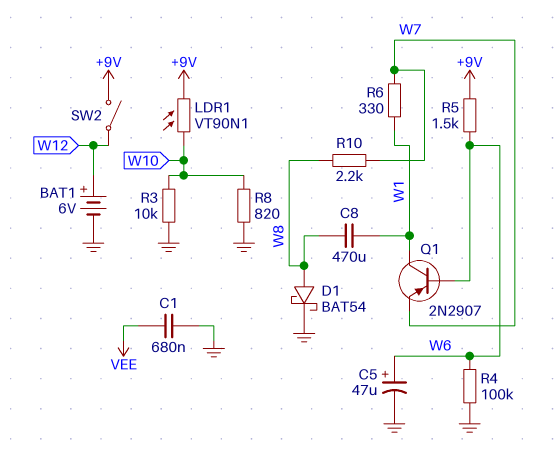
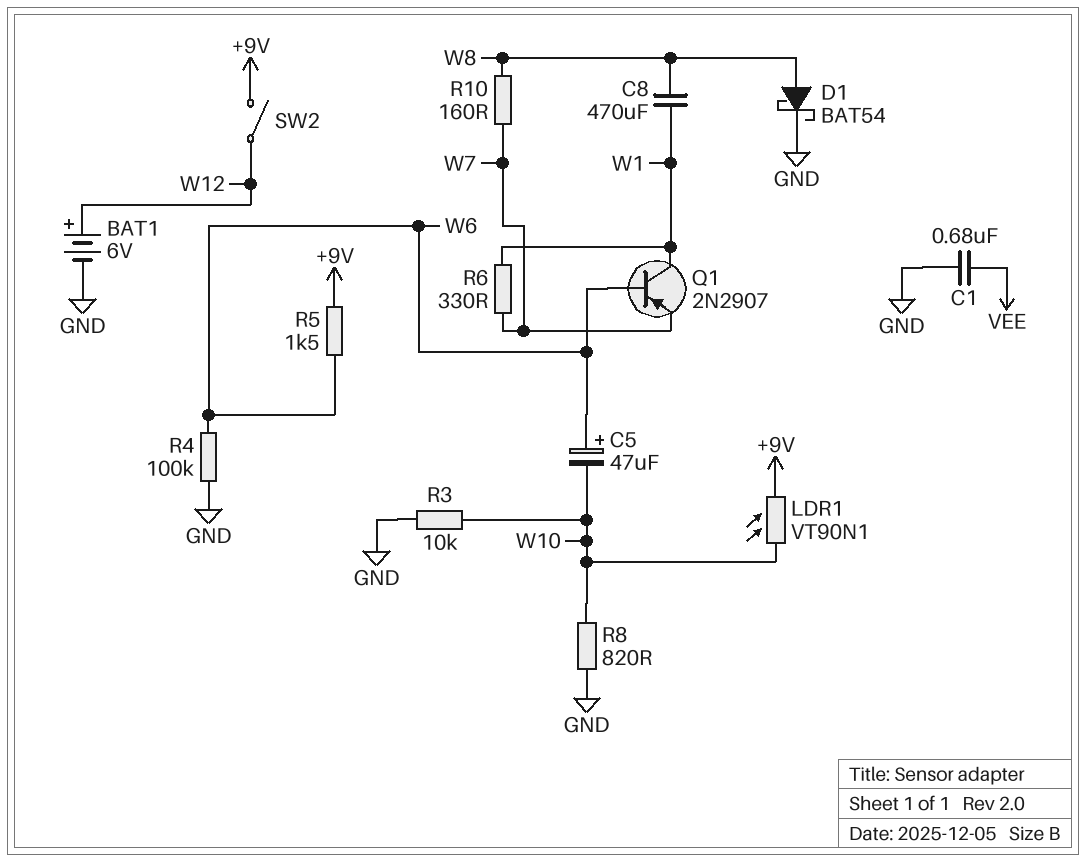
C5: 47uF (plus W6, minus GND) -> 47uF (plus W6, minus W10)
R10: 2.2k (W7, W8) -> 160 (W7, W8)

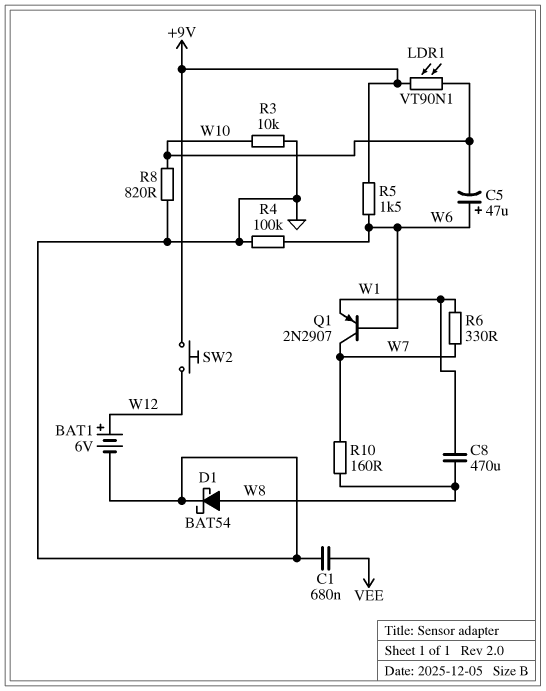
Q1: PNP 2N2907 (B W6, C W1, E W7) -> PNP 2N2907 (B W6, C W7, E W1)
SW2: switch (+9V, W12) -> button (+9V, W12)

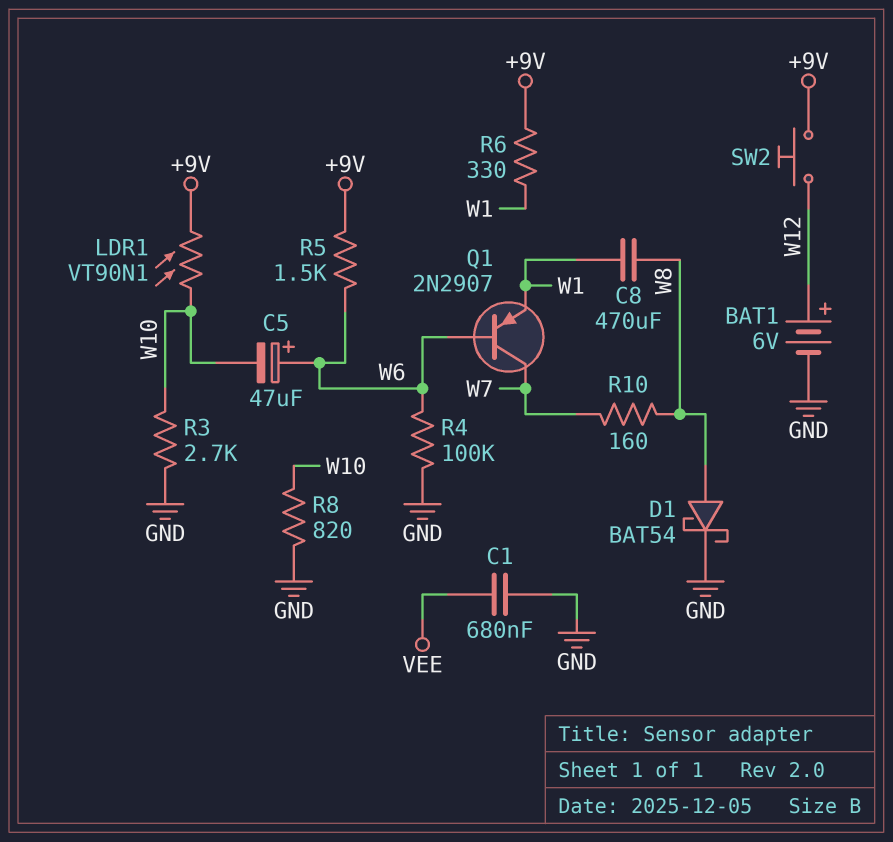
R3: 10k (GND, W10) -> 2.7k (GND, W10)
R6: 330 (W1, W7) -> 330 (+9V, W1)

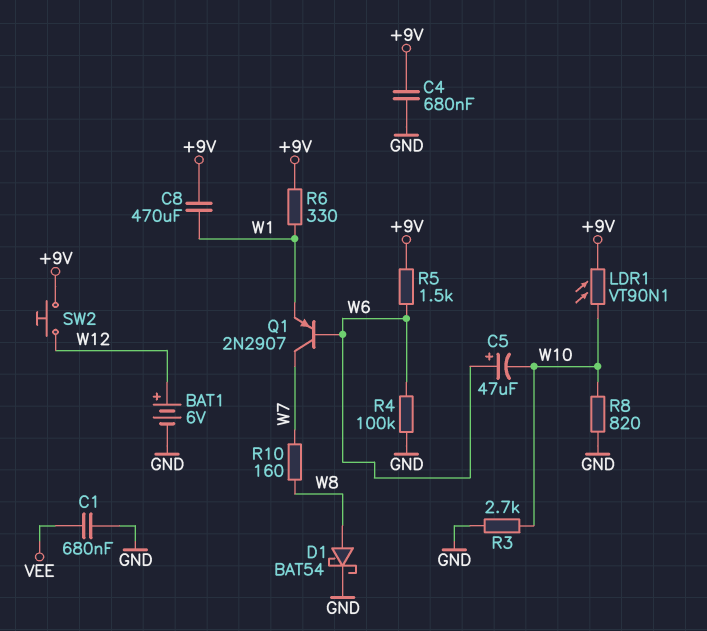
C4: none -> 680nF (+9V, GND)
C8: 470uF (W1, W8) -> 470uF (+9V, W1)

